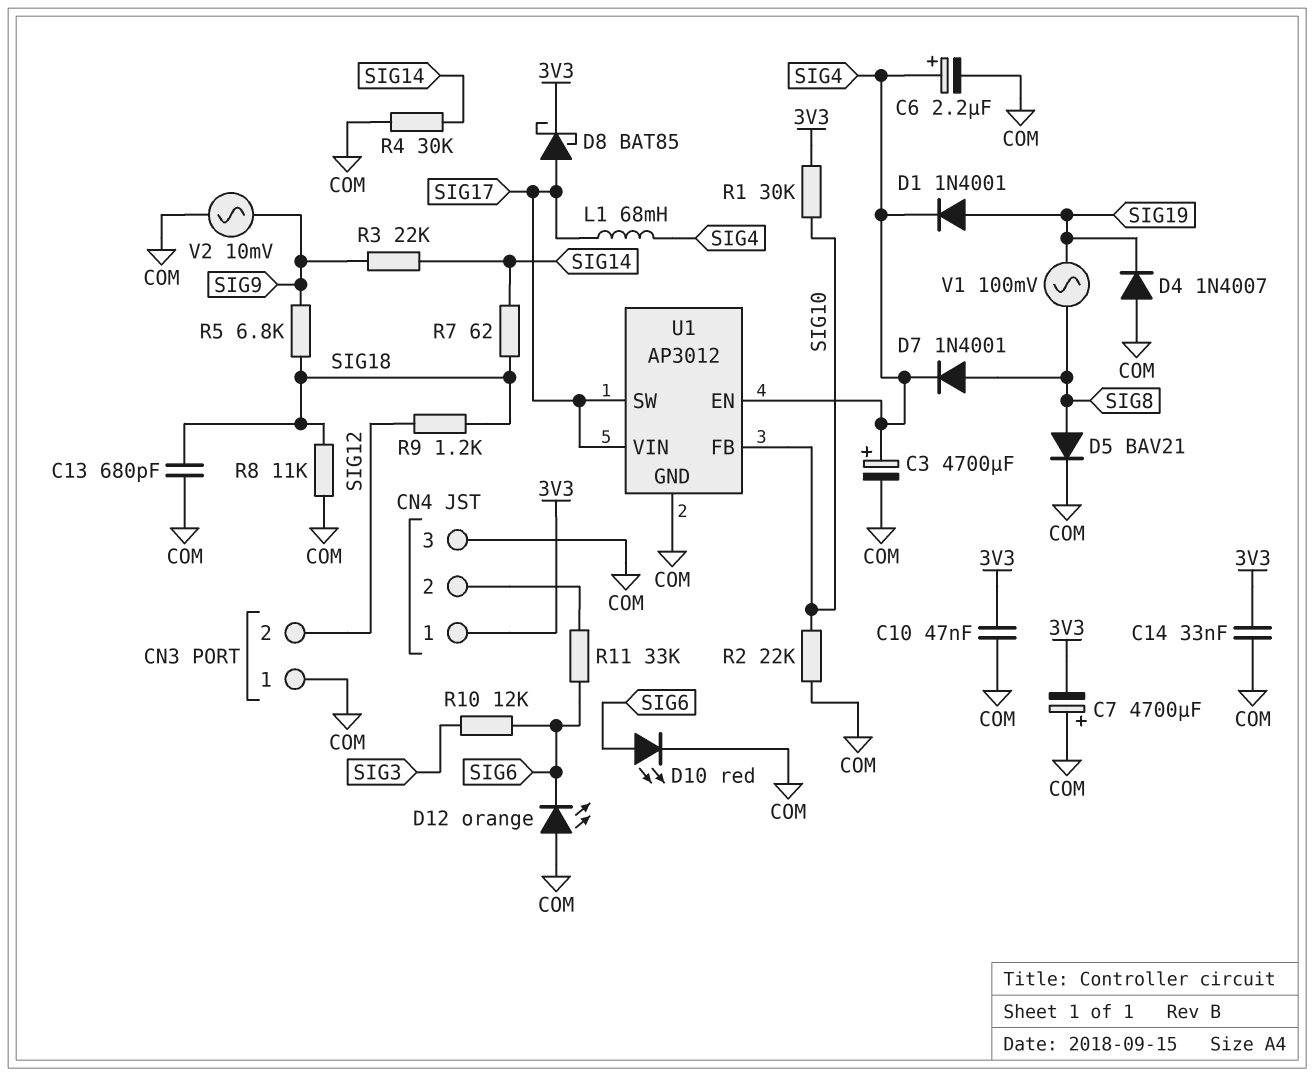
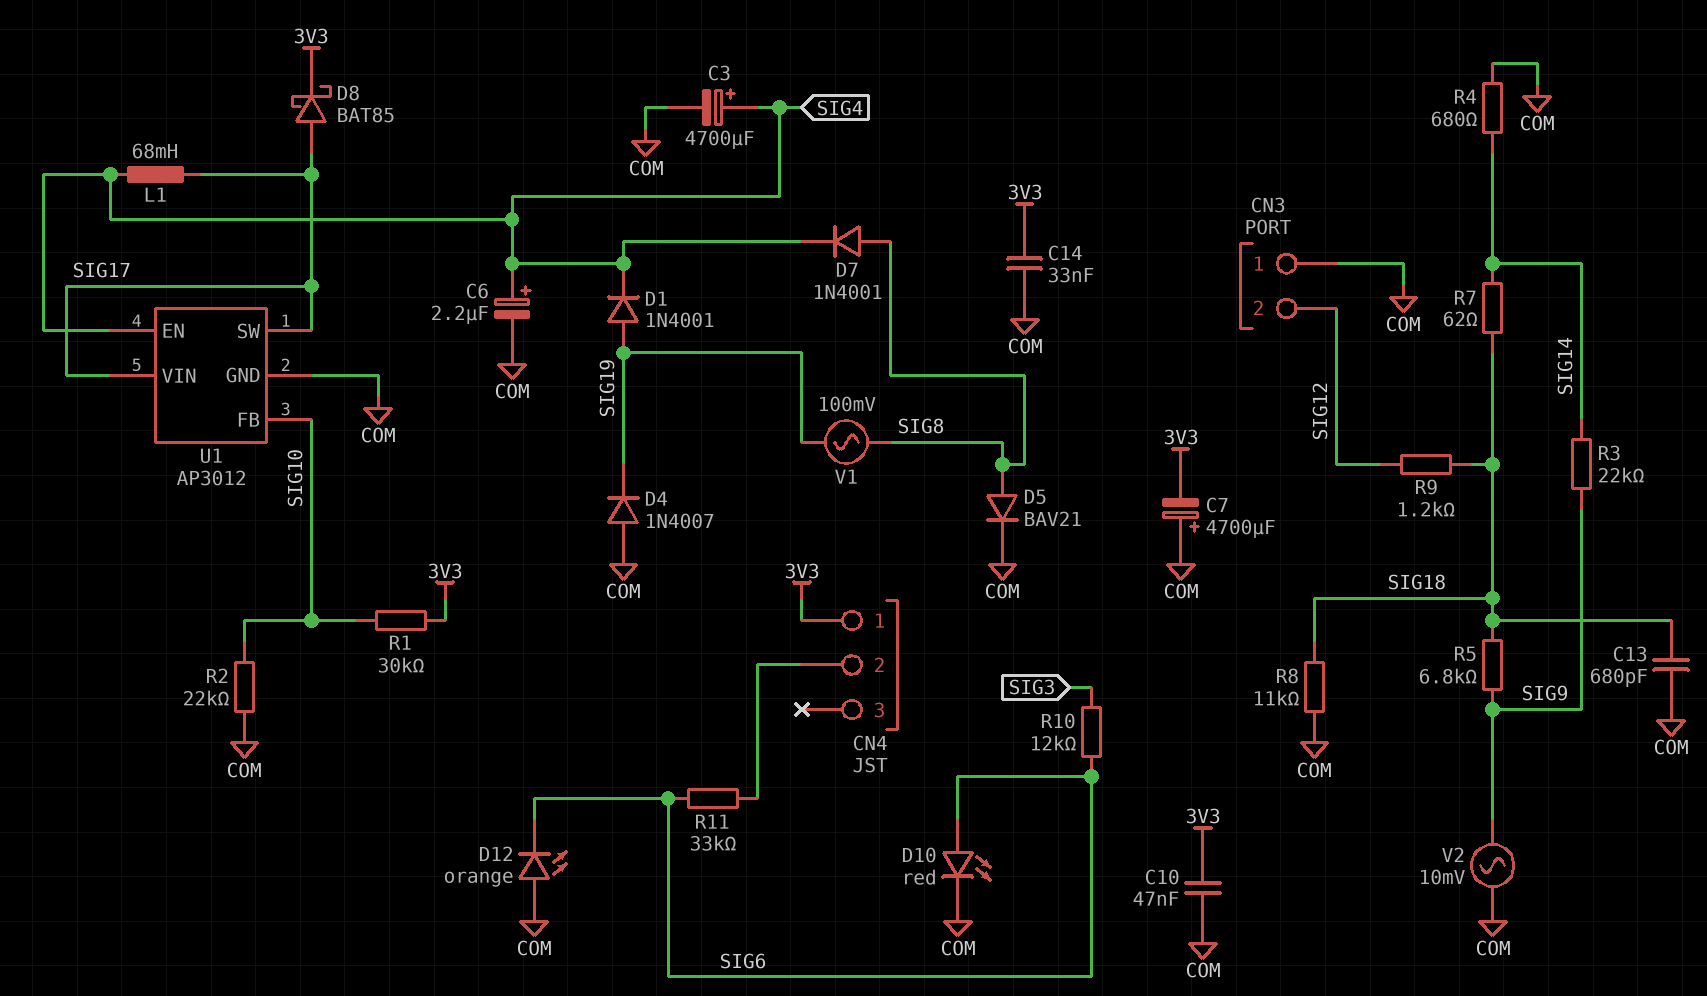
CN4 pin 3: COM -> none
R4: 30k (COM, SIG14) -> 680 (COM, SIG14)

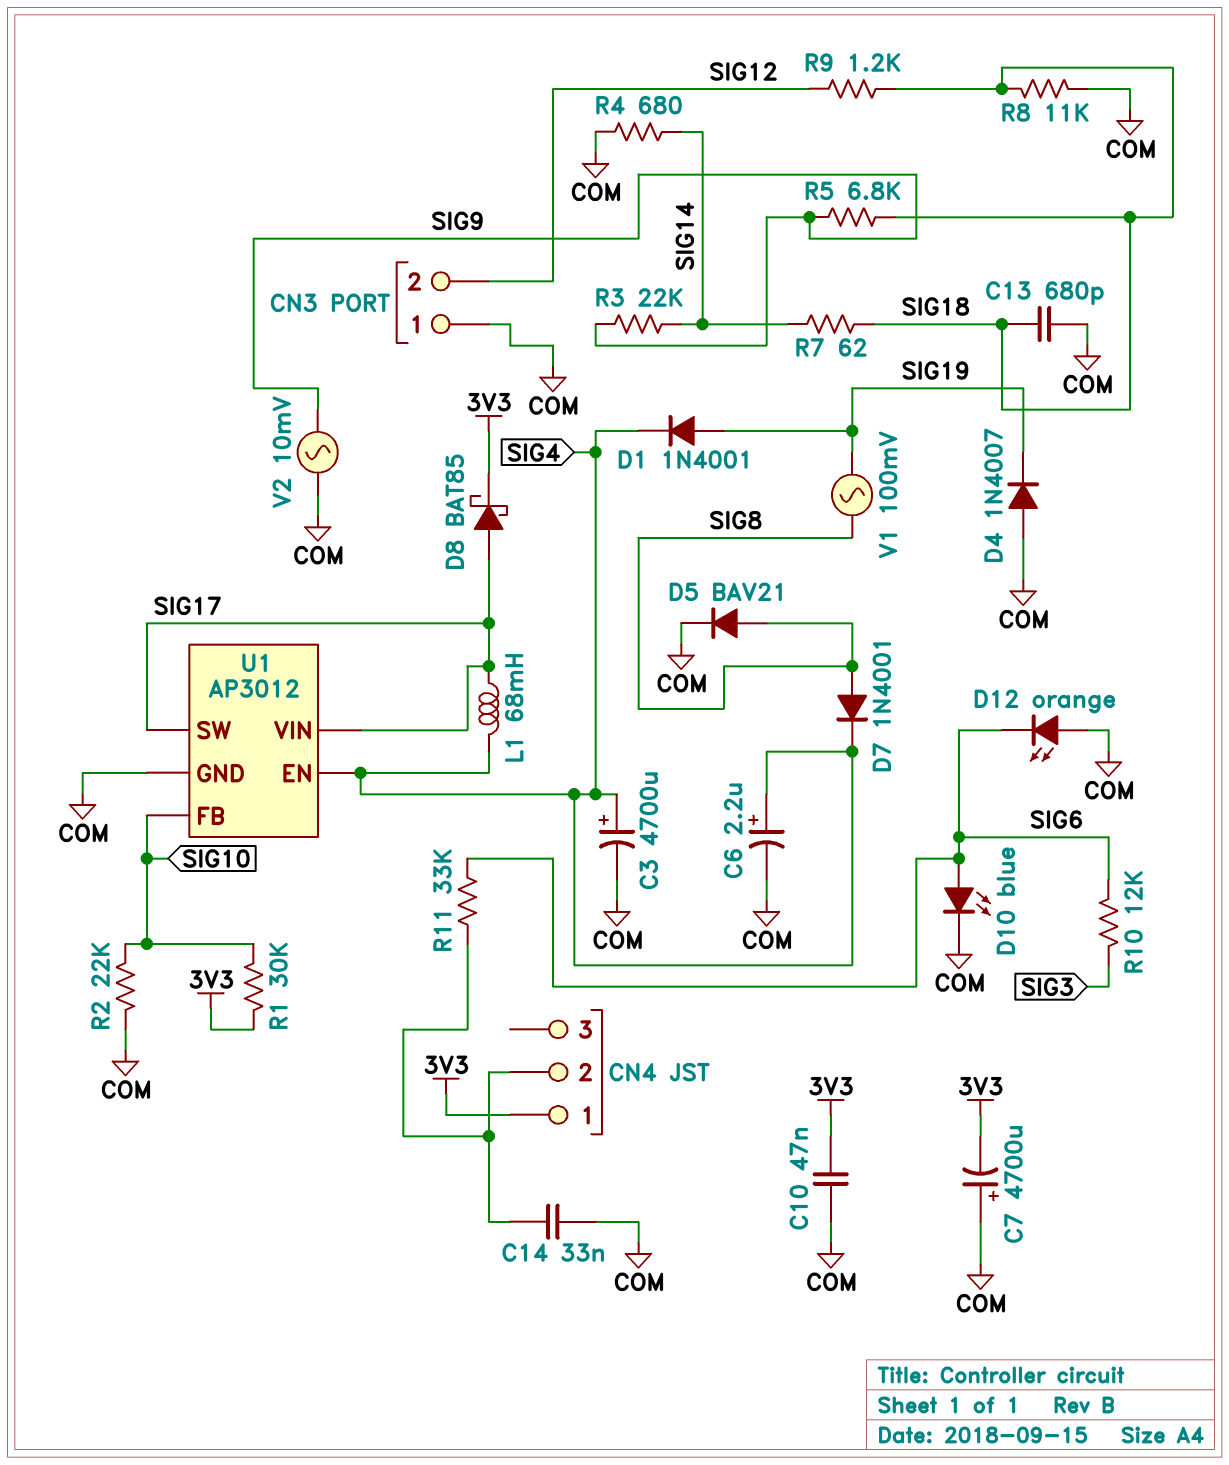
C14: 33nF (3V3, COM) -> 33nF (CN4/2, COM)
D10: LED red (A SIG6, K COM) -> LED blue (A SIG6, K COM)

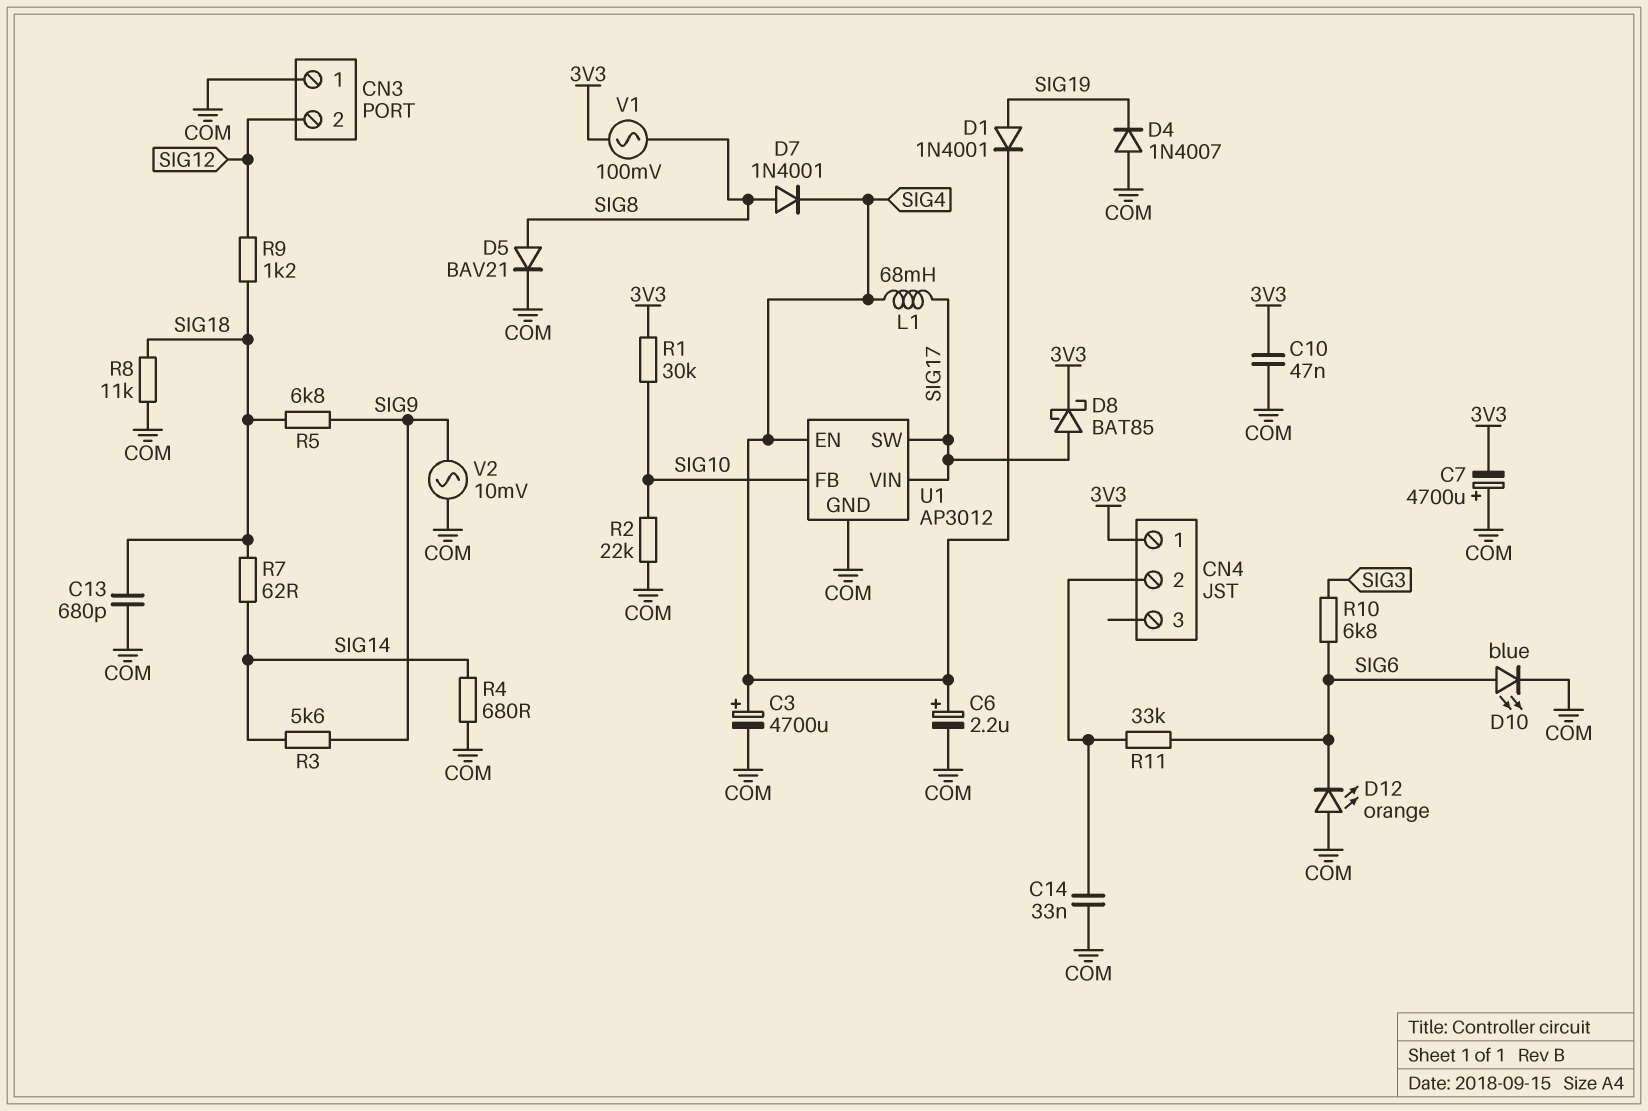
R3: 22k (SIG9, SIG14) -> 5.6k (SIG9, SIG14)
R10: 12k (SIG3, SIG6) -> 6.8k (SIG3, SIG6)
V1: AC 100mV (SIG8, SIG19) -> AC 100mV (3V3, SIG8)

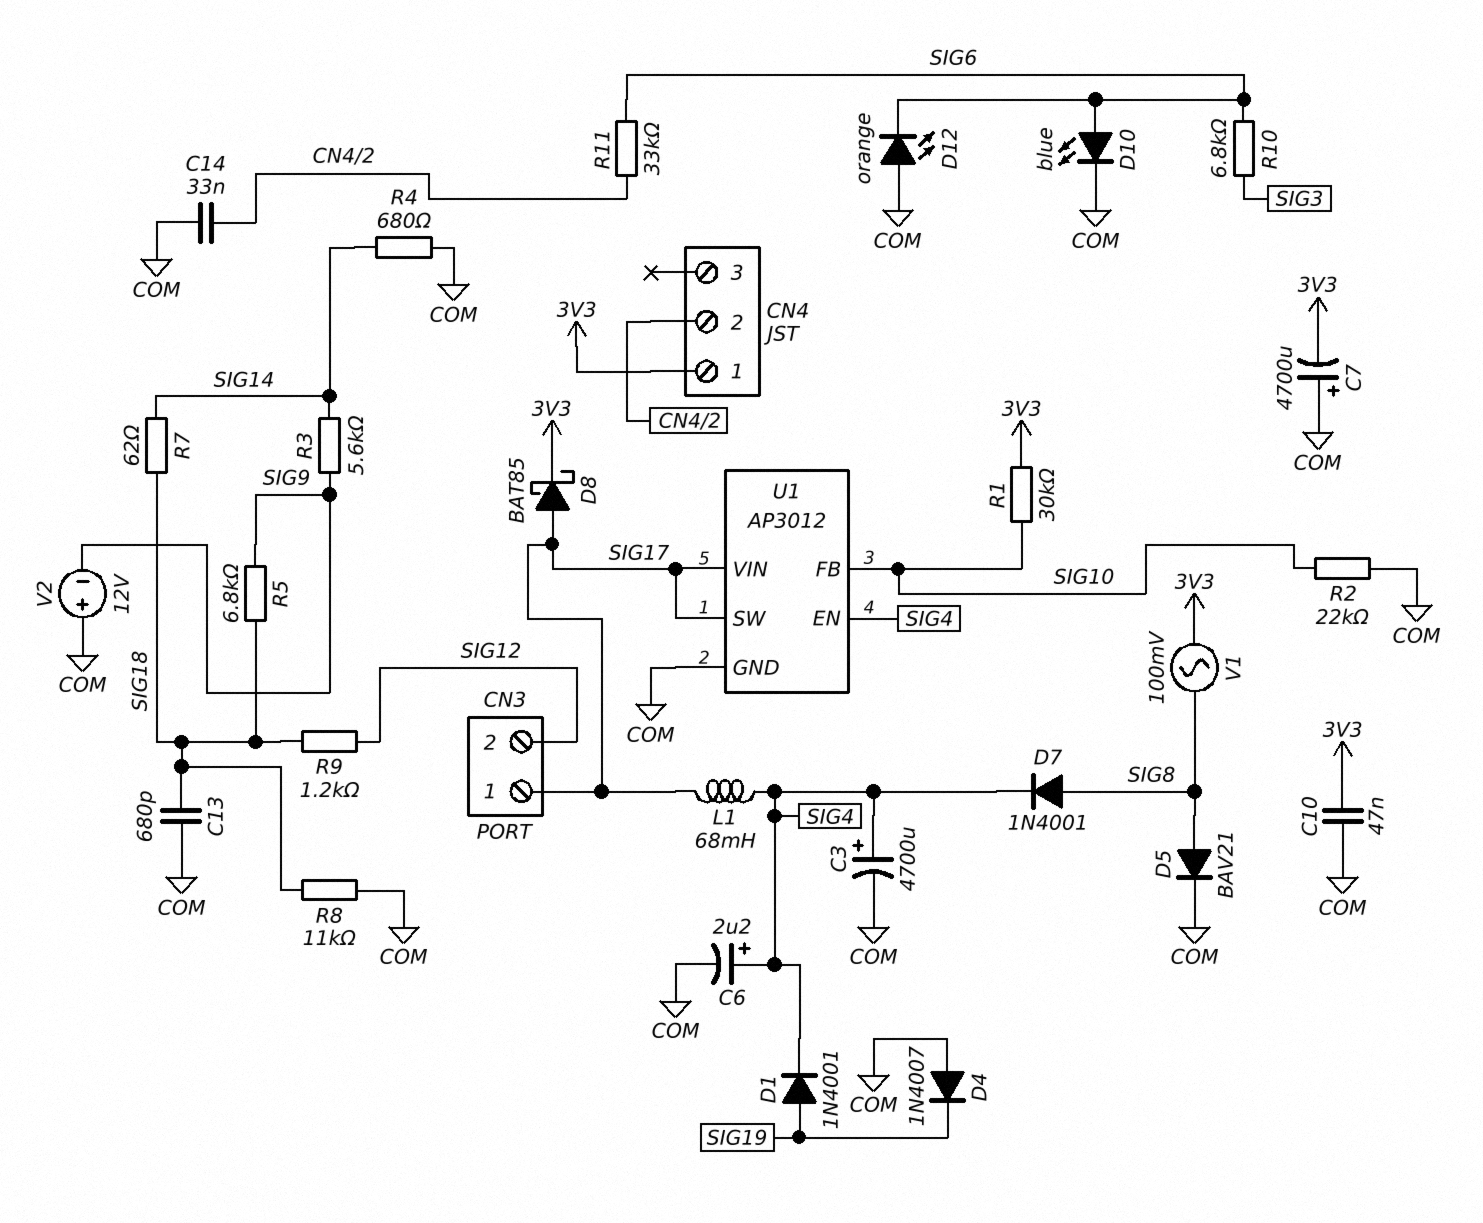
CN3 pin 1: COM -> SIG17
V2: AC 10mV (COM, SIG9) -> 12V (plus COM, minus SIG9)

